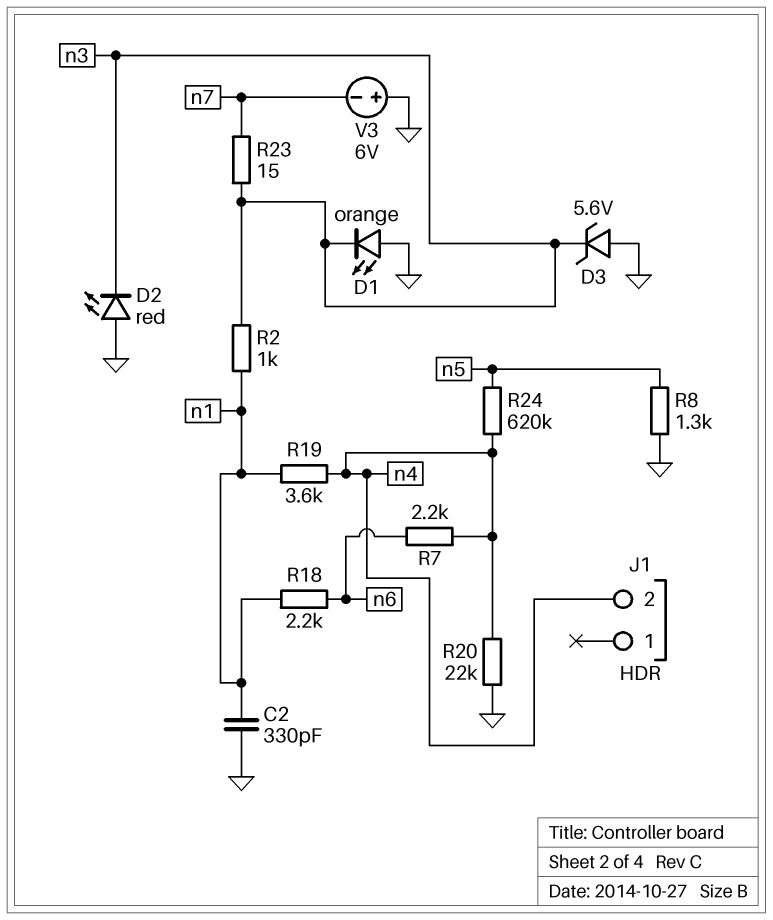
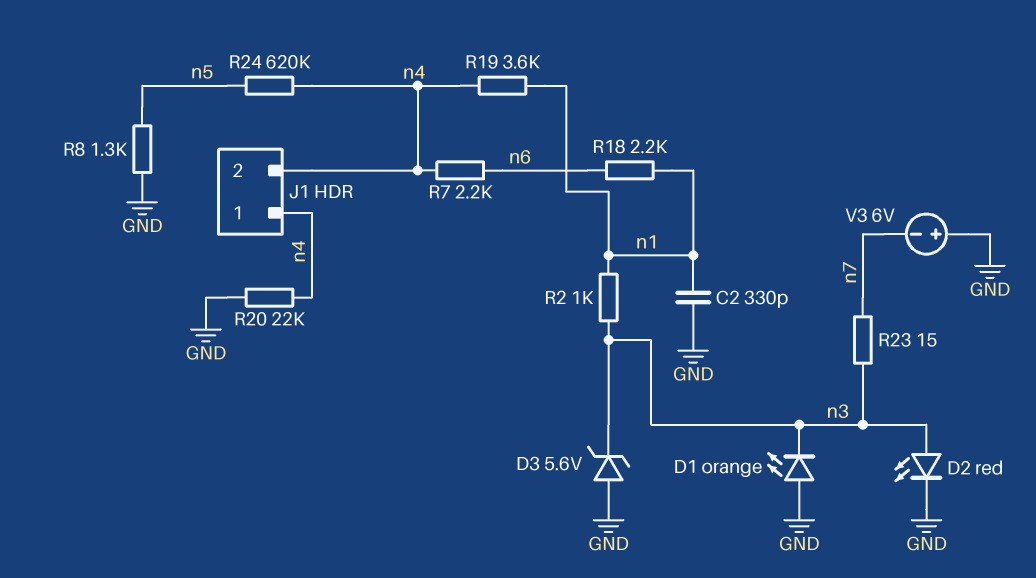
D2: LED red (A GND, K n3) -> LED red (A n3, K GND)
J1 pin 1: none -> n4

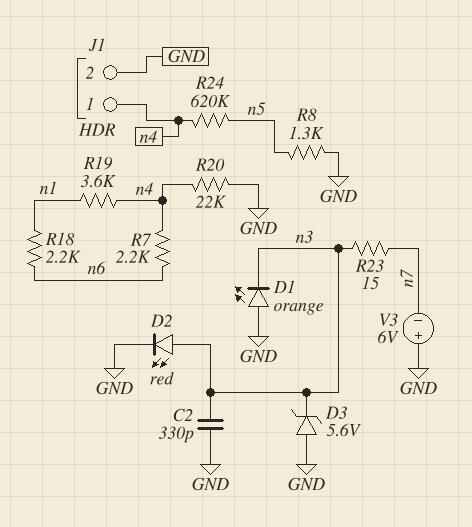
C2: 330pF (GND, n1) -> 330pF (GND, n3)
J1 pin 2: n4 -> GND
R2: 1k (n1, n3) -> none

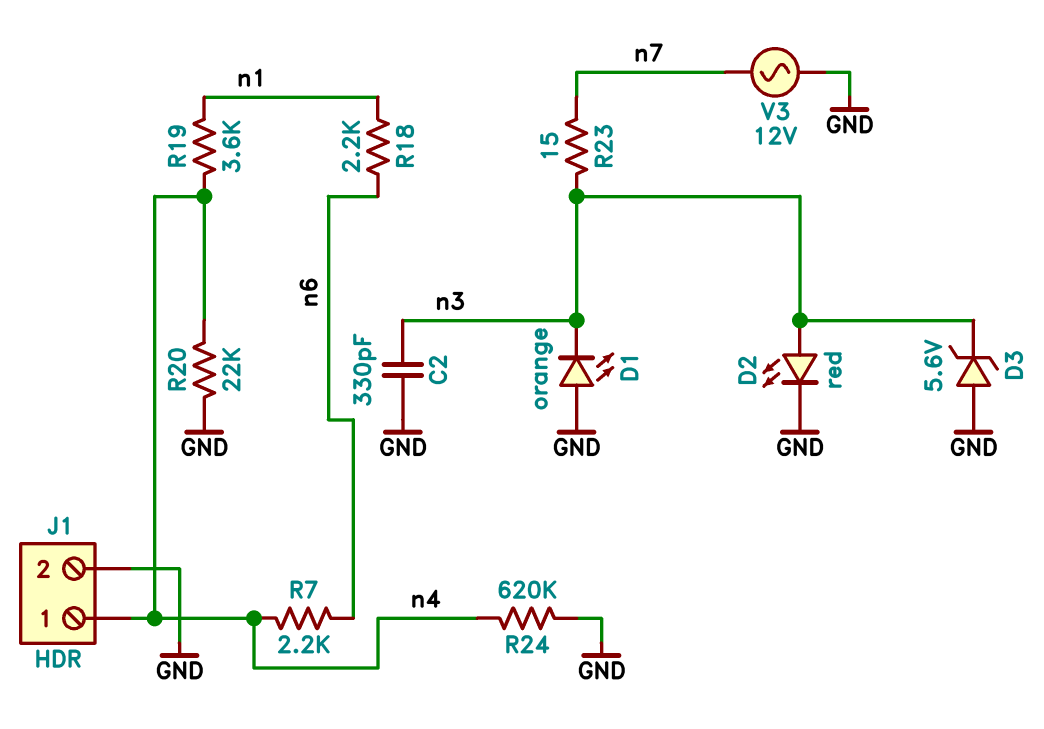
R8: 1.3k (GND, n5) -> none
R24: 620k (n4, n5) -> 620k (GND, n4)
V3: 6V (plus GND, minus n7) -> AC 12V (GND, n7)

